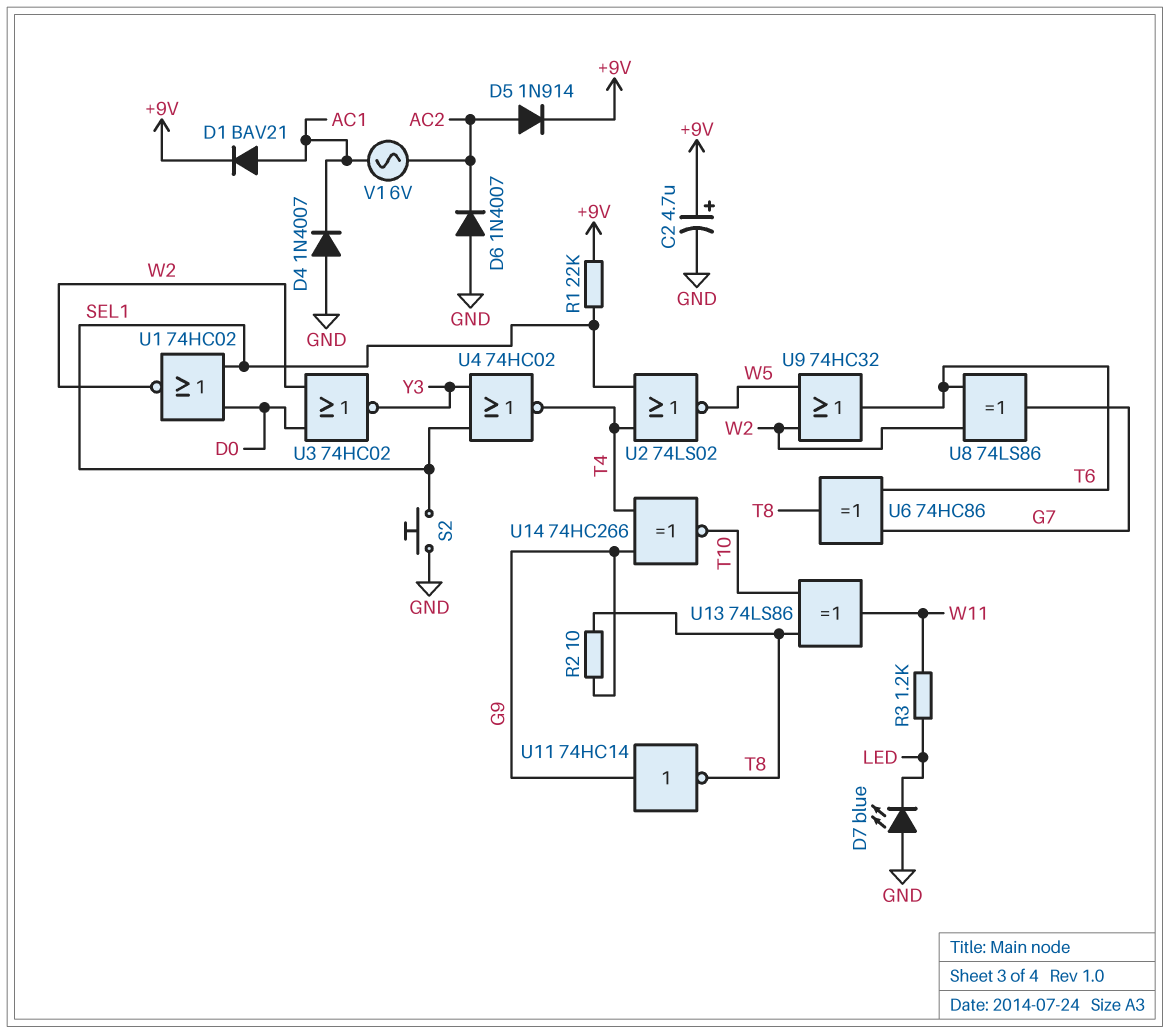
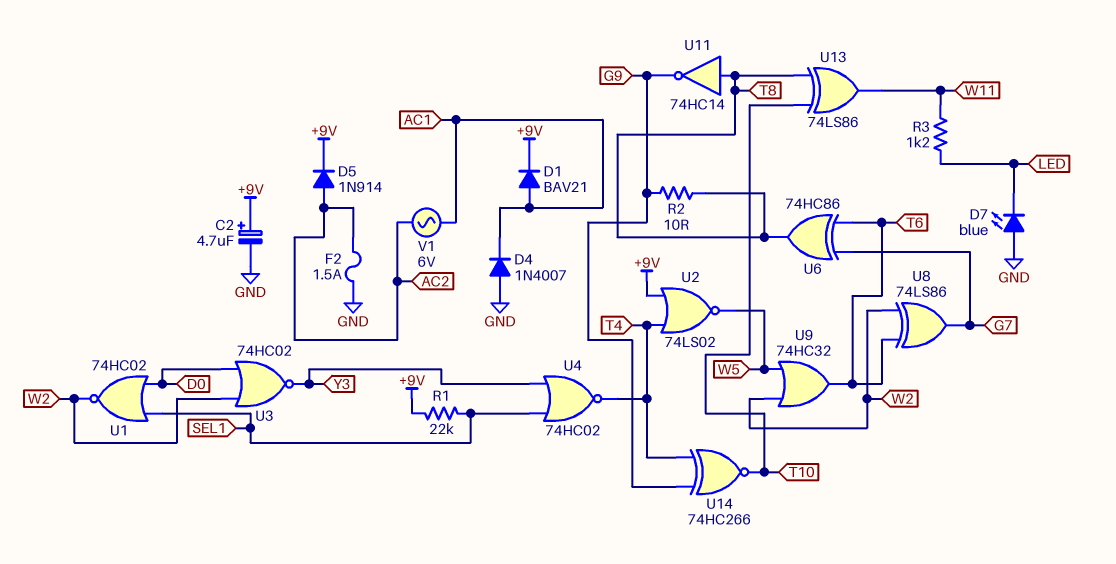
D6: diode 1N4007 (A GND, K AC2) -> none
F2: none -> 1.5A (AC2, GND)
S2: button (GND, SEL1) -> none
U2: NOR 74LS02 (in SEL1, in T4, out W5) -> NOR 74LS02 (in +9V, in T4, out W5)
U11: NOT 74HC14 (in G9, out T8) -> NOT 74HC14 (in T8, out G9)

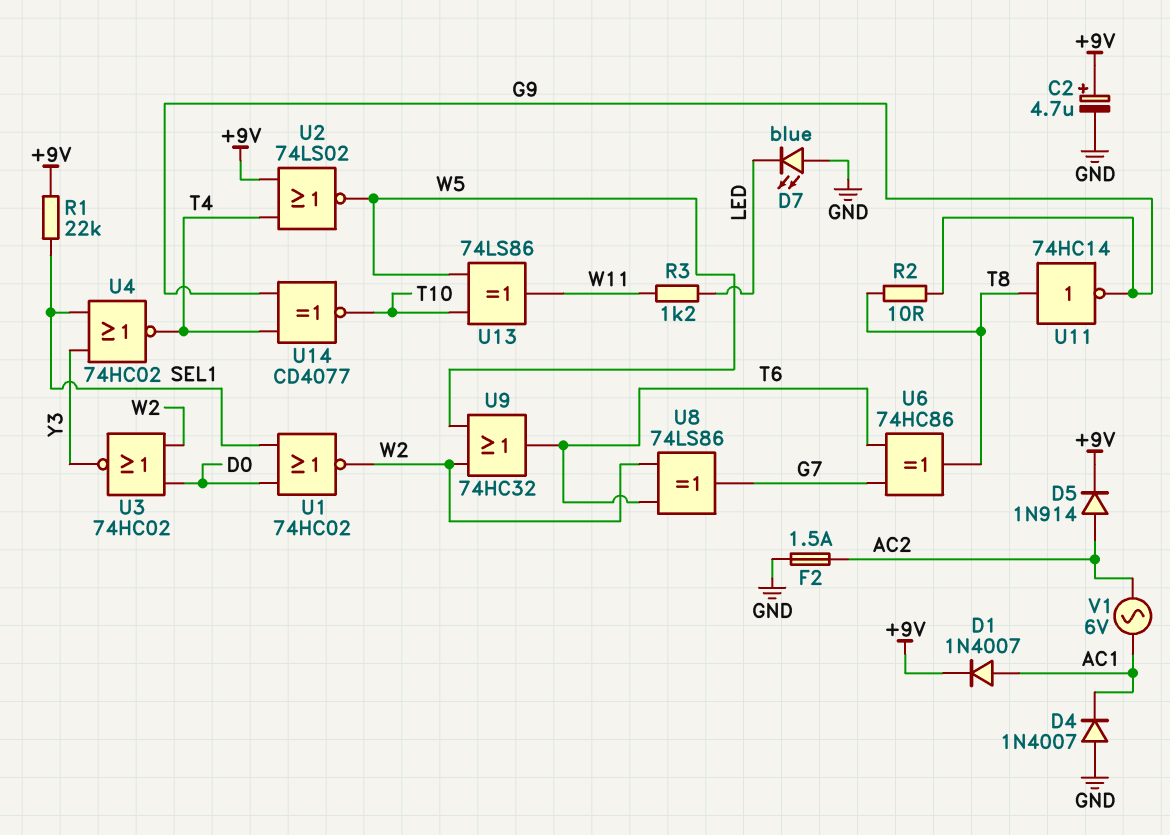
D1: diode BAV21 (A AC1, K +9V) -> diode 1N4007 (A AC1, K +9V)
U13: XOR 74LS86 (in T8, in T10, out W11) -> XOR 74LS86 (in T10, in W5, out W11)
U14: XNOR 74HC266 (in G9, in T4, out T10) -> XNOR CD4077 (in G9, in T4, out T10)

